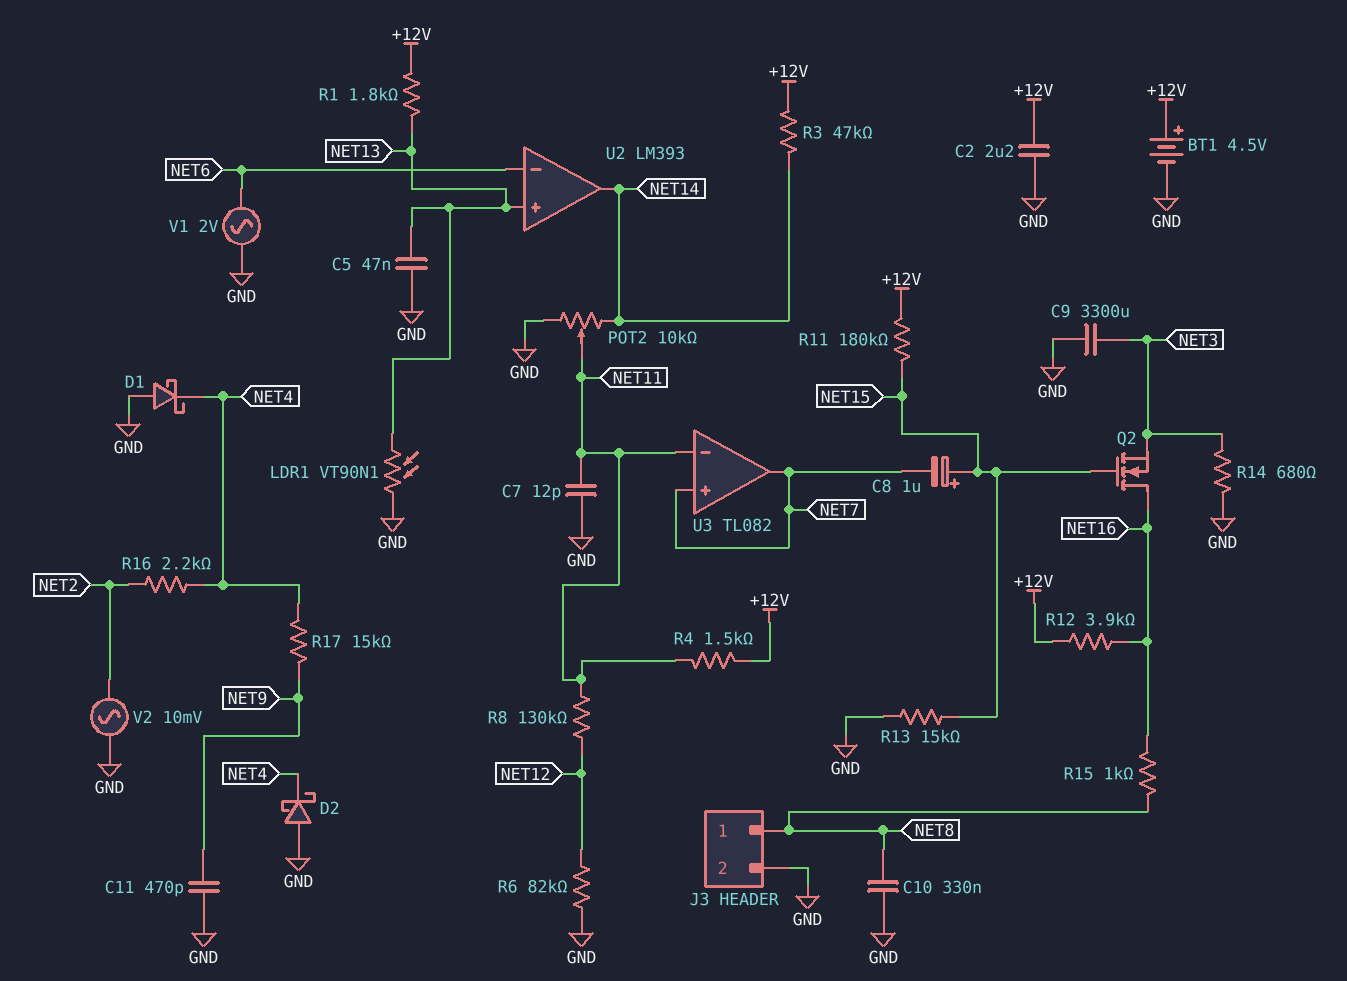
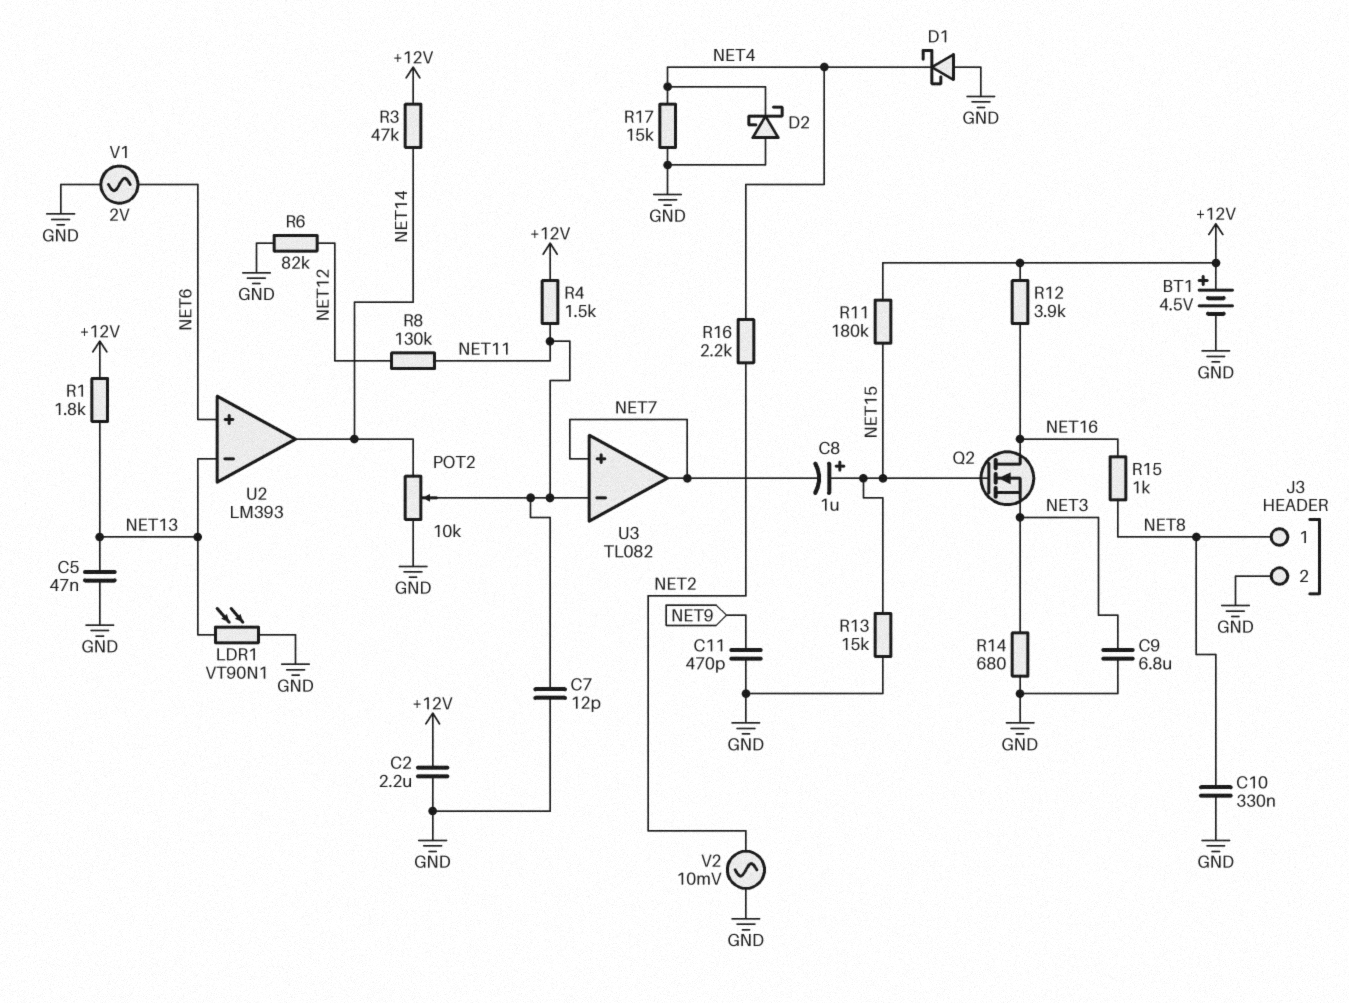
C9: 3300uF (GND, NET3) -> 6.8uF (GND, NET3)
R17: 15k (NET4, NET9) -> 15k (GND, NET4)
U2 pin in+: NET13 -> NET6
U2 pin in-: NET6 -> NET13

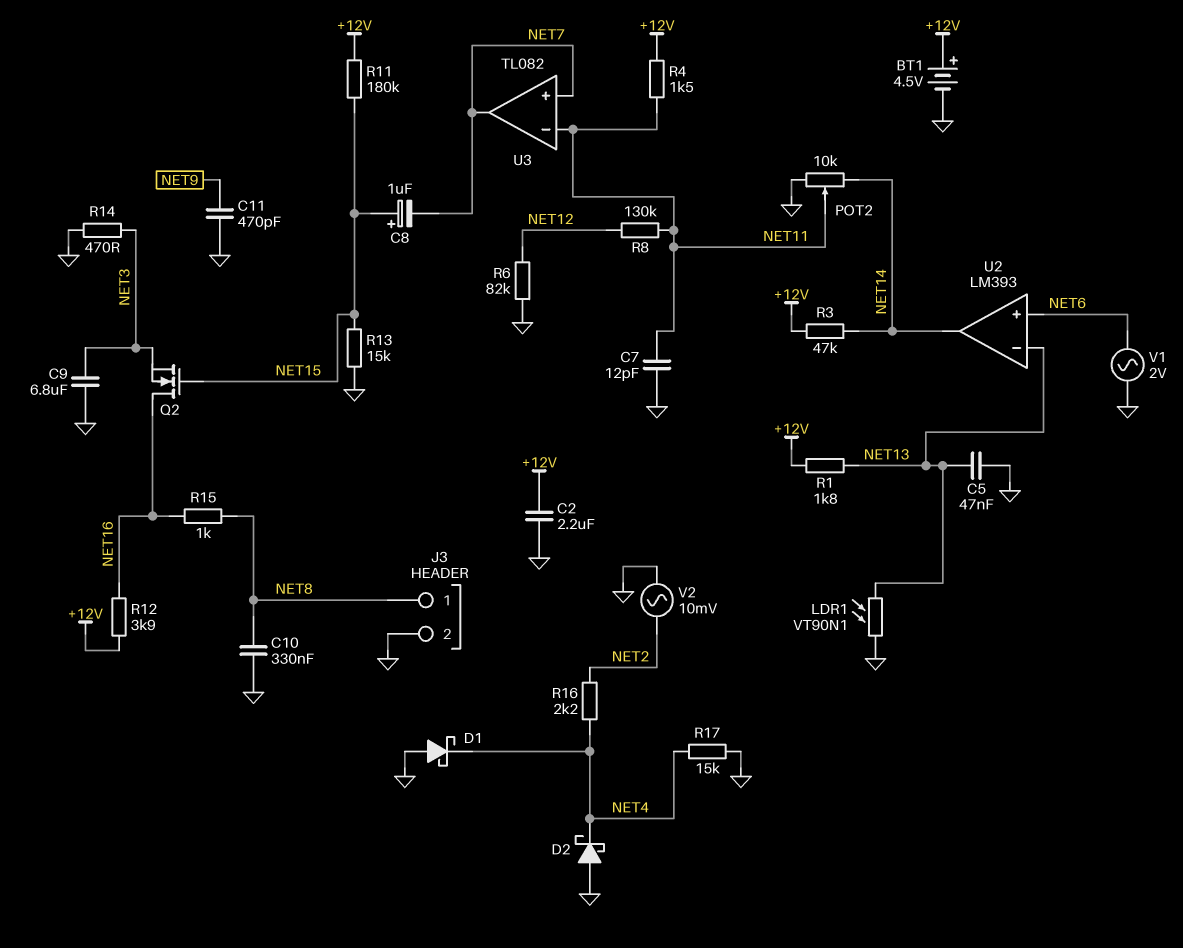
R14: 680 (GND, NET3) -> 470 (GND, NET3)

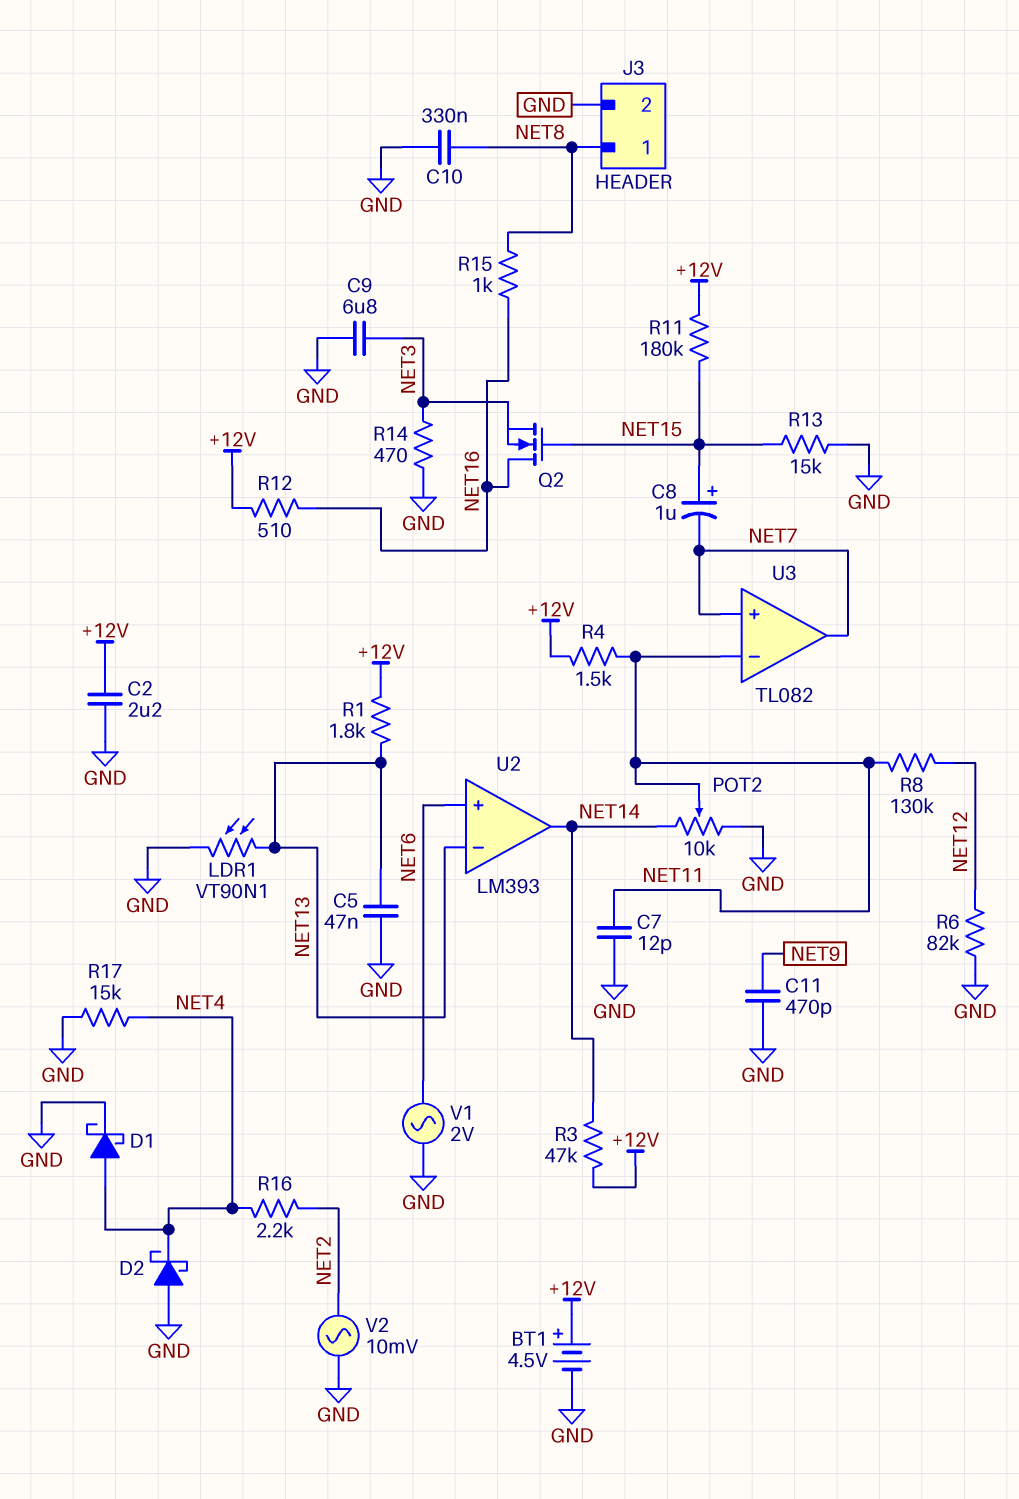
D1: schottky (A GND, K NET4) -> schottky (A NET4, K GND)
R12: 3.9k (+12V, NET16) -> 510 (+12V, NET16)

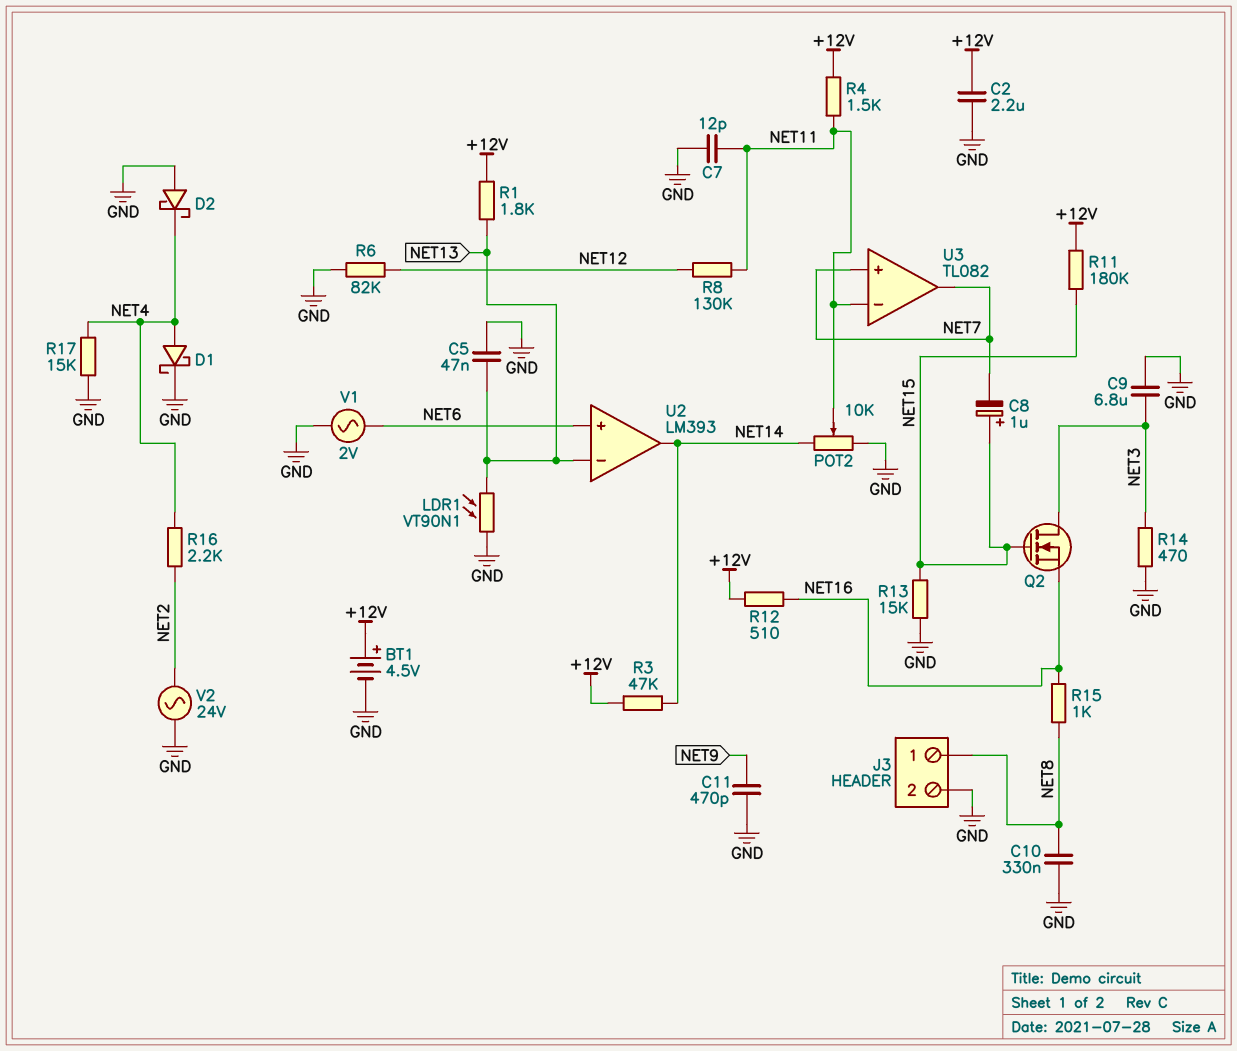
Q2: NMOS (G NET15, D NET16, S NET3) -> NMOS (G NET15, D NET3, S NET16)
V2: AC 10mV (GND, NET2) -> AC 24V (GND, NET2)

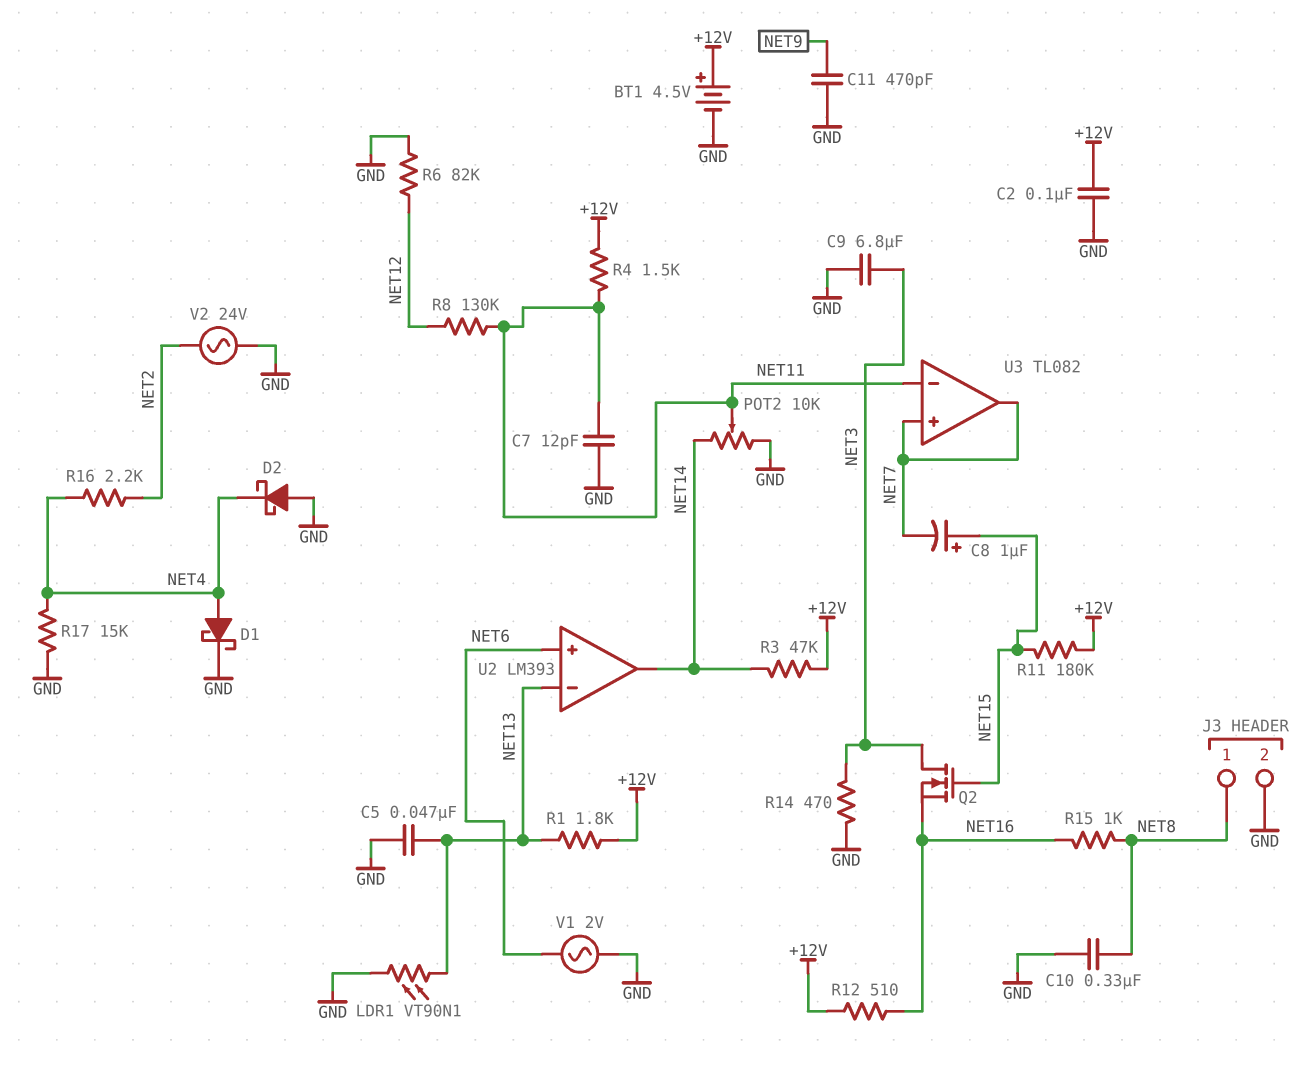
C2: 2.2uF (+12V, GND) -> 100nF (+12V, GND)
R13: 15k (GND, NET15) -> none

